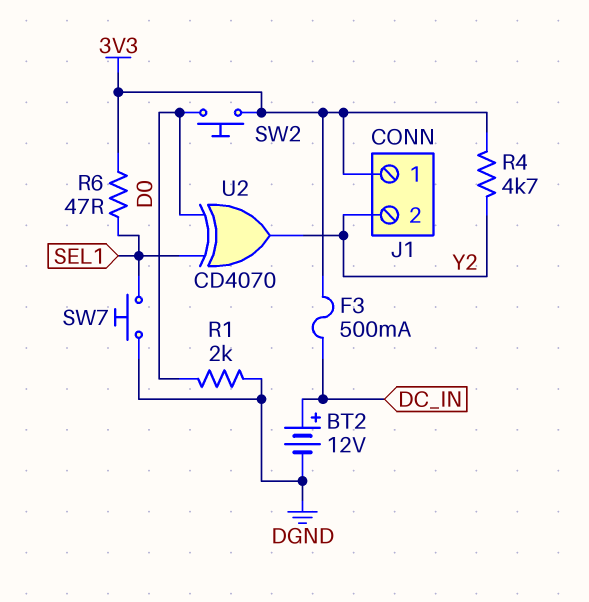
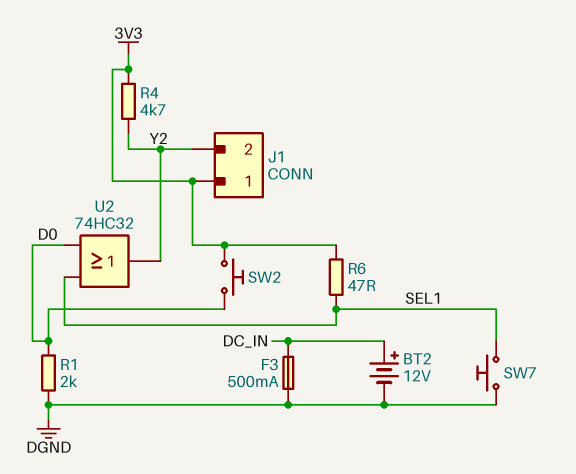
F3: 500mA (3V3, DC_IN) -> 500mA (DC_IN, DGND)
U2: XOR CD4070 (in D0, in SEL1, out Y2) -> OR 74HC32 (in D0, in SEL1, out Y2)

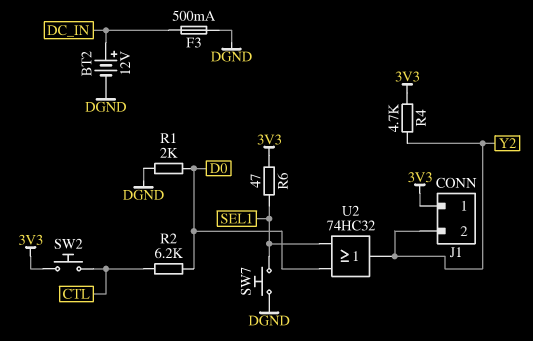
R2: none -> 6.2k (CTL, D0)
SW2: button (3V3, D0) -> button (3V3, CTL)

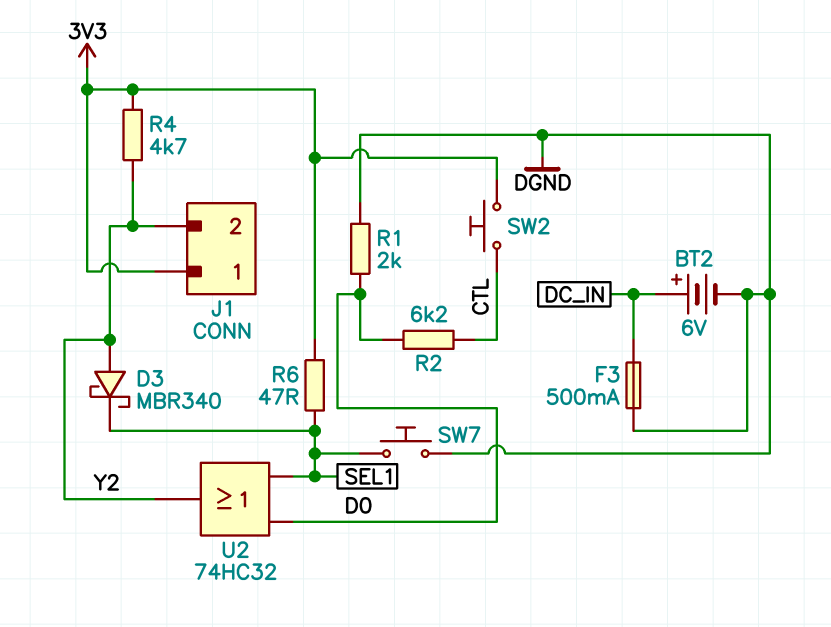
BT2: 12V (plus DC_IN, minus DGND) -> 6V (plus DC_IN, minus DGND)
D3: none -> schottky MBR340 (A Y2, K SEL1)

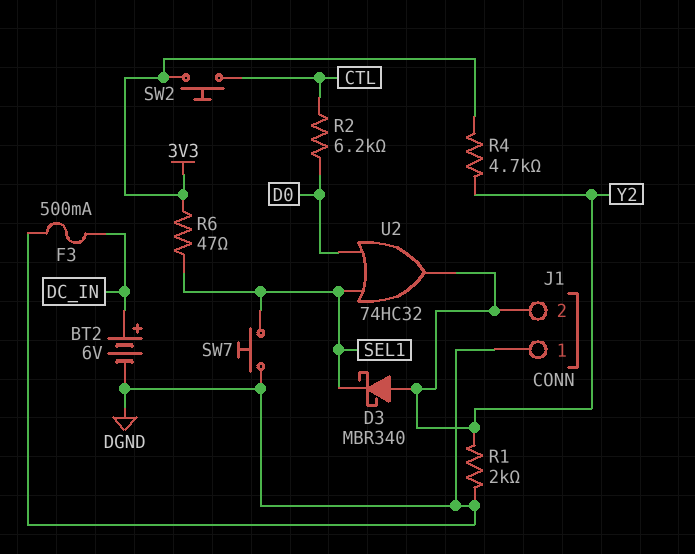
J1 pin 1: 3V3 -> DGND
R1: 2k (D0, DGND) -> 2k (DGND, Y2)

